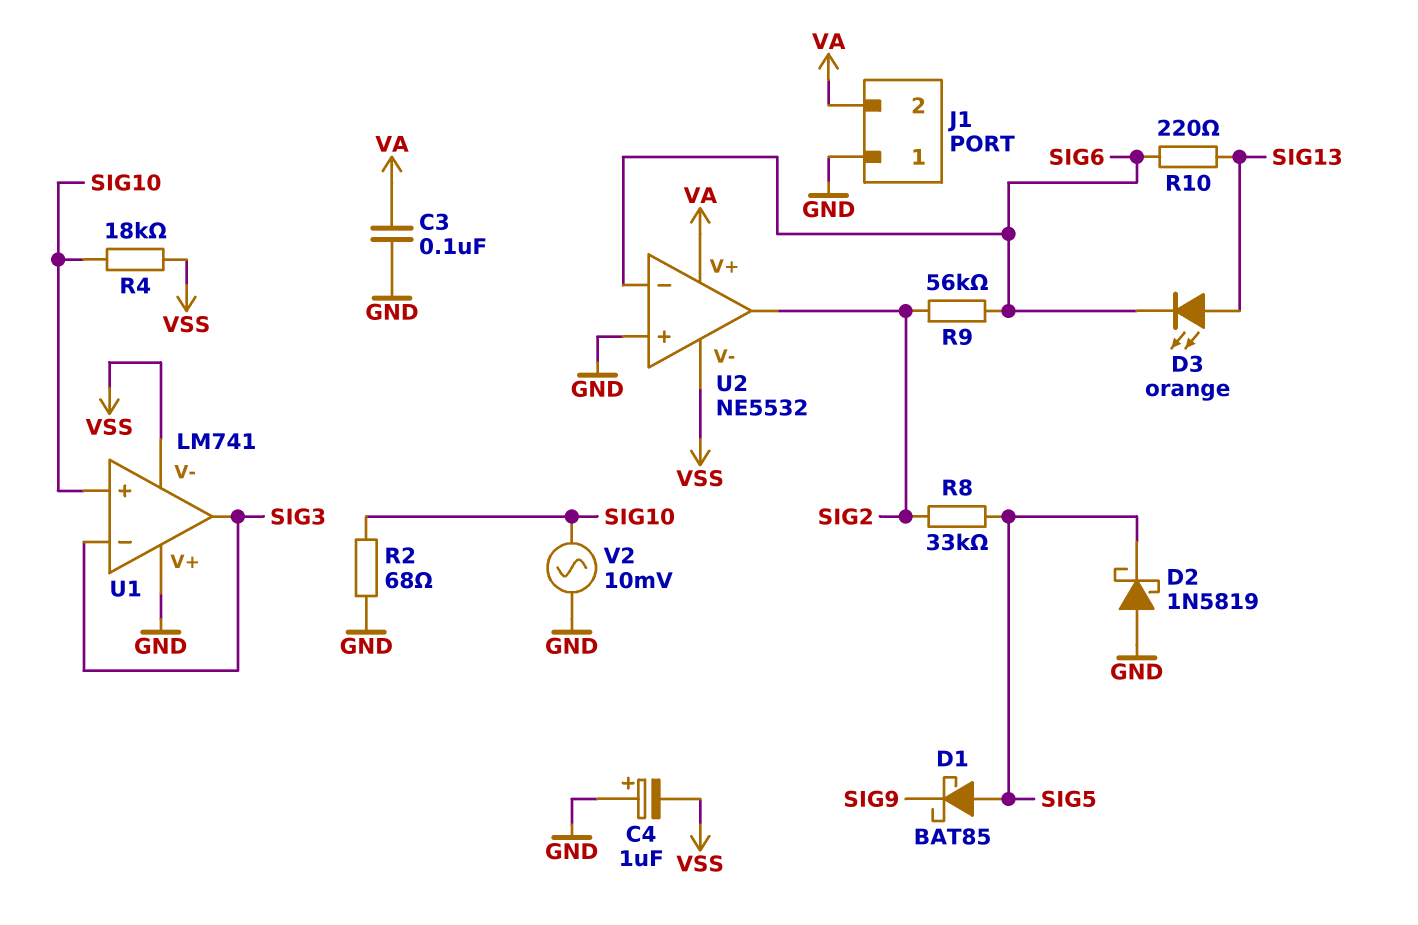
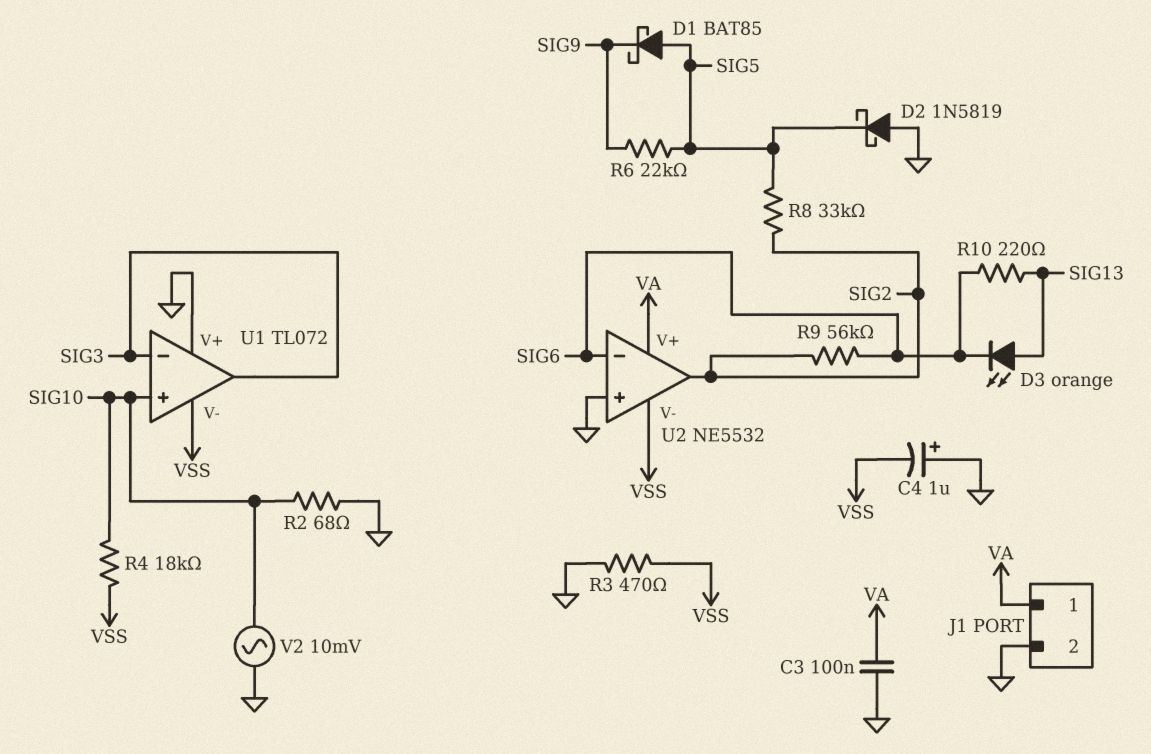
J1 pin 1: GND -> VA
J1 pin 2: VA -> GND
R3: none -> 470 (GND, VSS)
R6: none -> 22k (SIG5, SIG9)
U1: LM741 -> TL072

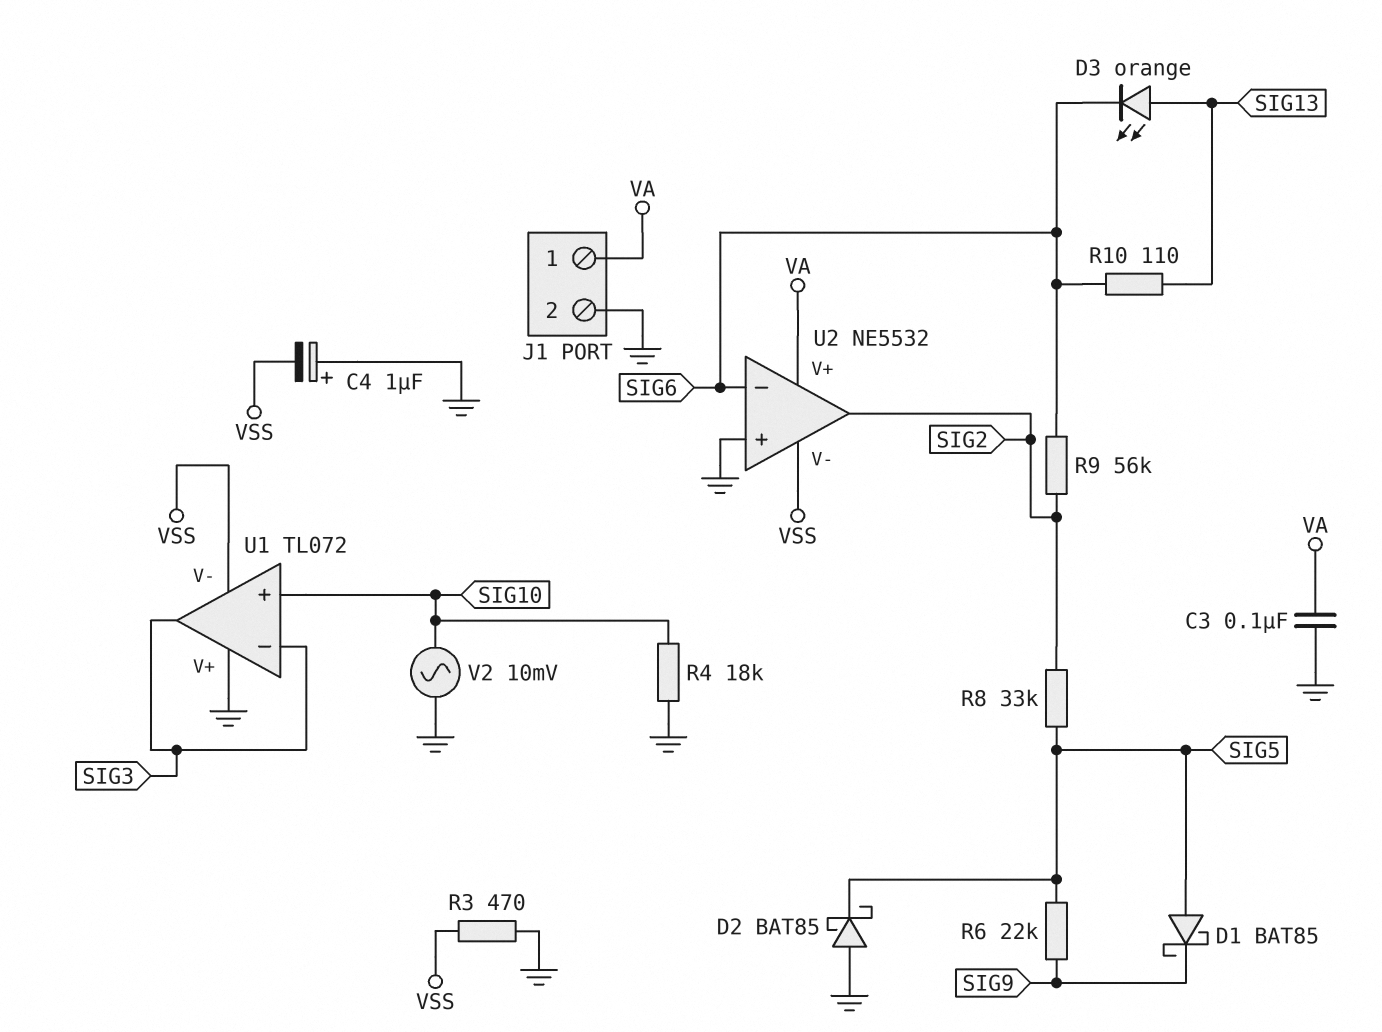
D2: schottky 1N5819 (A GND, K SIG5) -> schottky BAT85 (A GND, K SIG5)
R2: 68 (GND, SIG10) -> none
R4: 18k (SIG10, VSS) -> 18k (GND, SIG10)
R10: 220 (SIG6, SIG13) -> 110 (SIG6, SIG13)

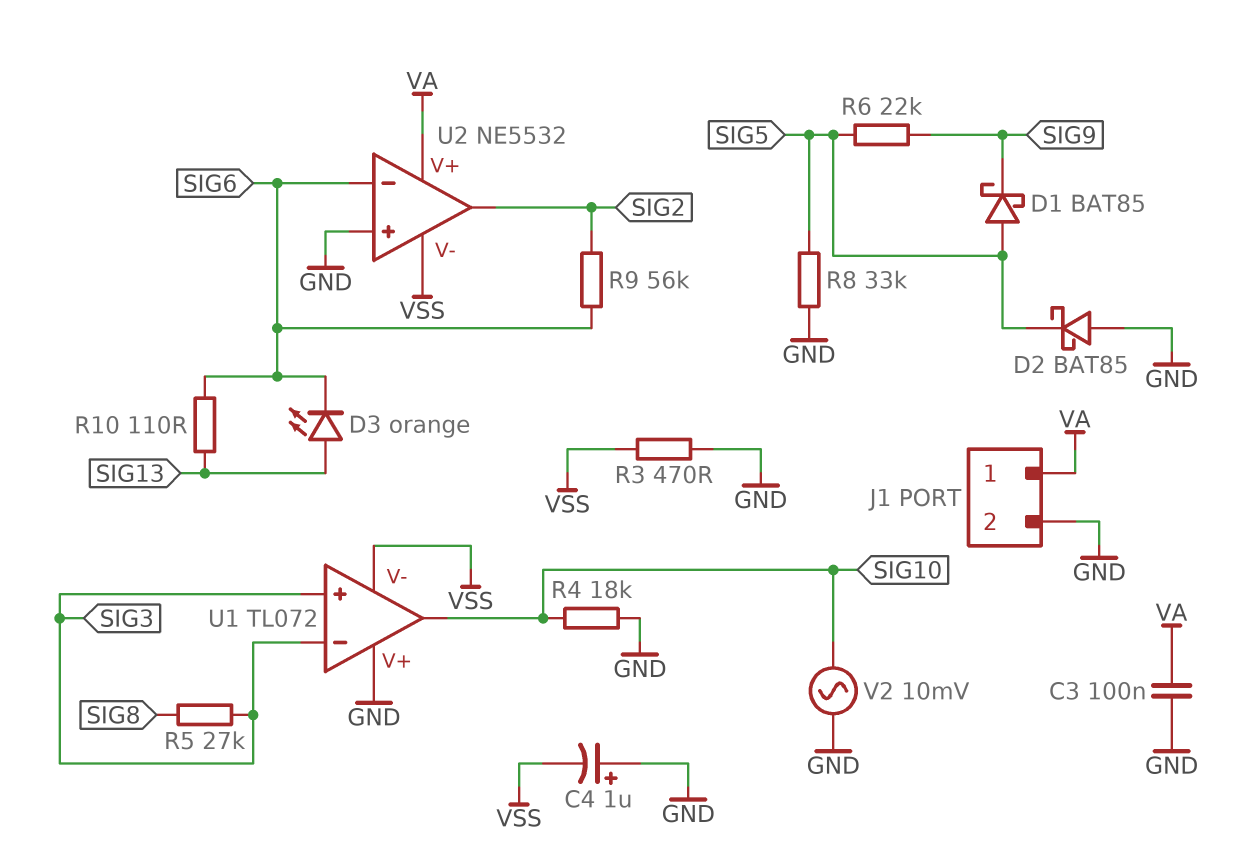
R5: none -> 27k (SIG3, SIG8)
R8: 33k (SIG2, SIG5) -> 33k (GND, SIG5)
U1 pin in+: SIG10 -> SIG3
U1 pin out: SIG3 -> SIG10

